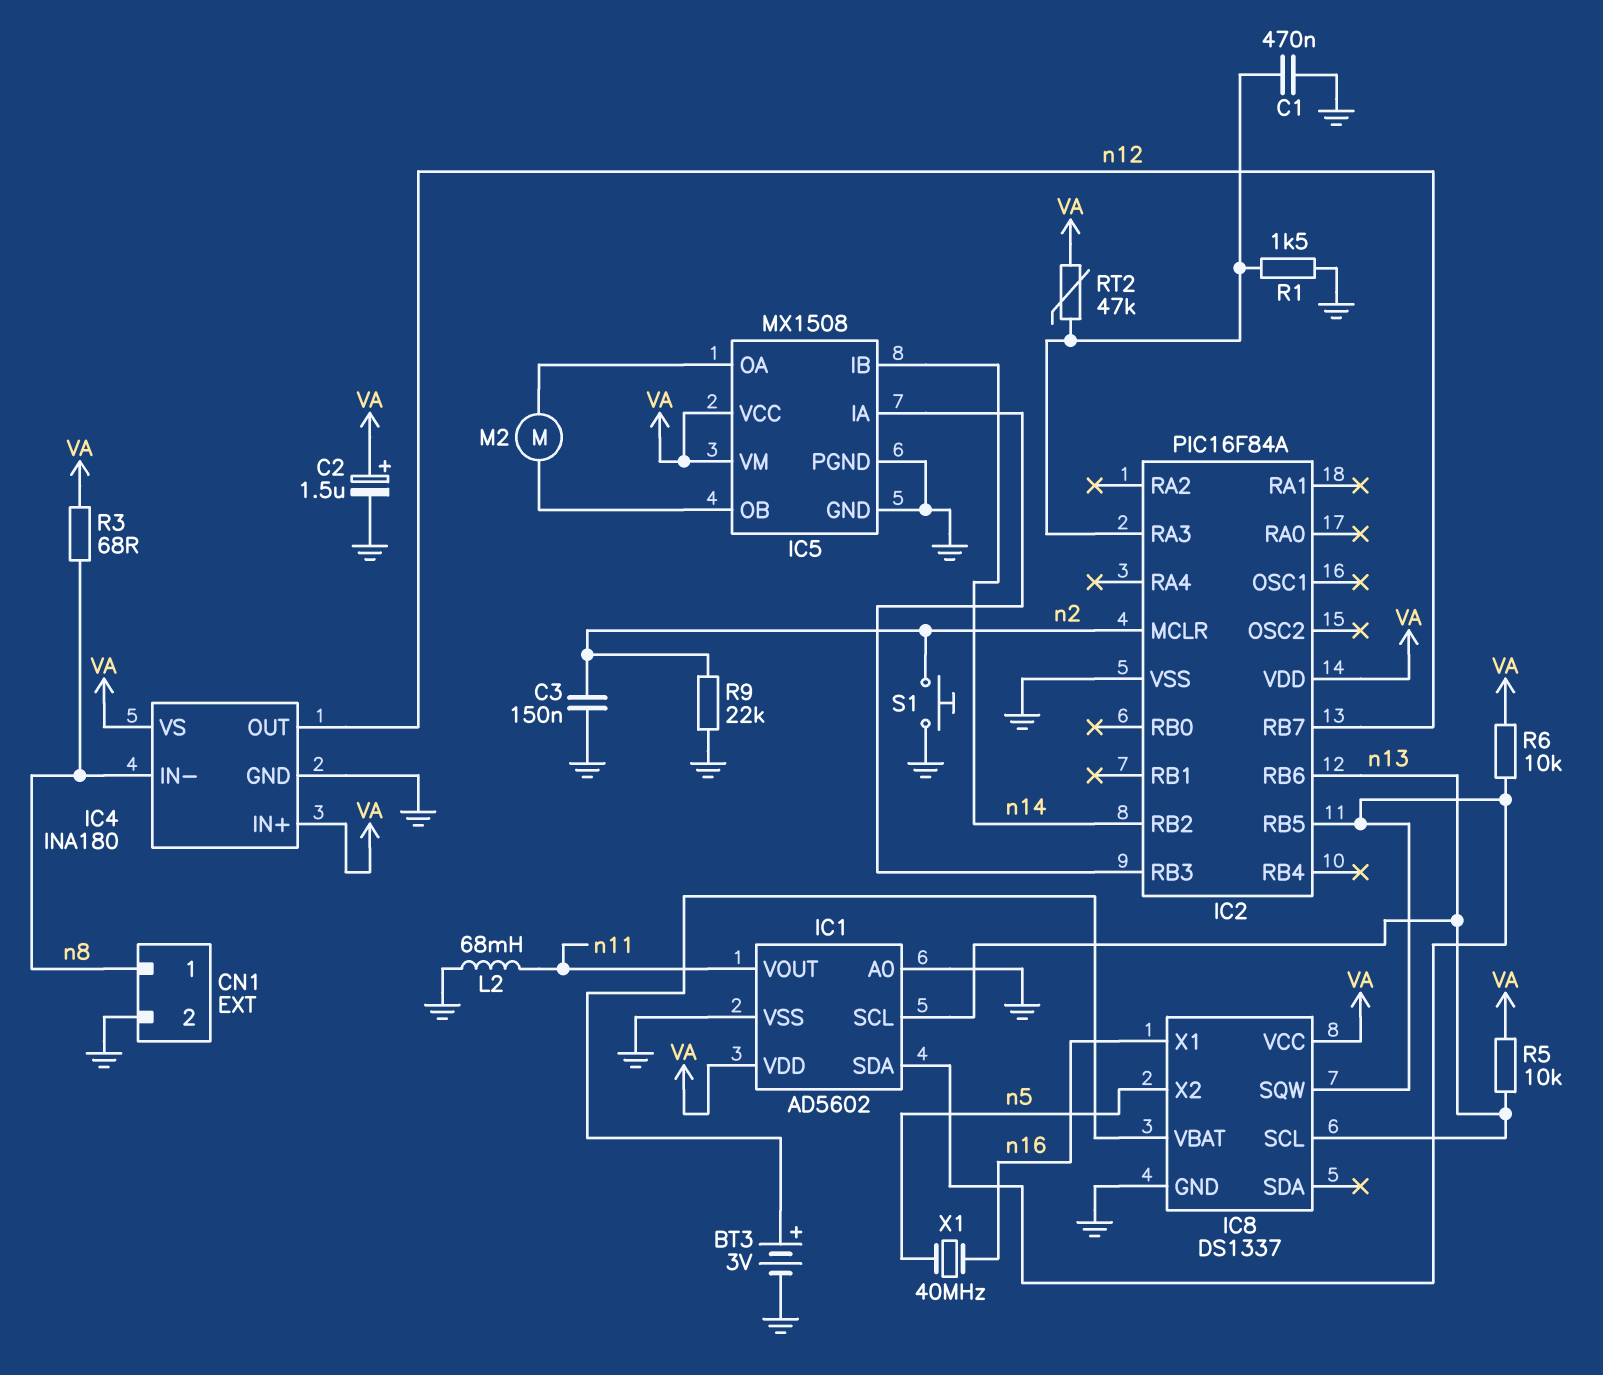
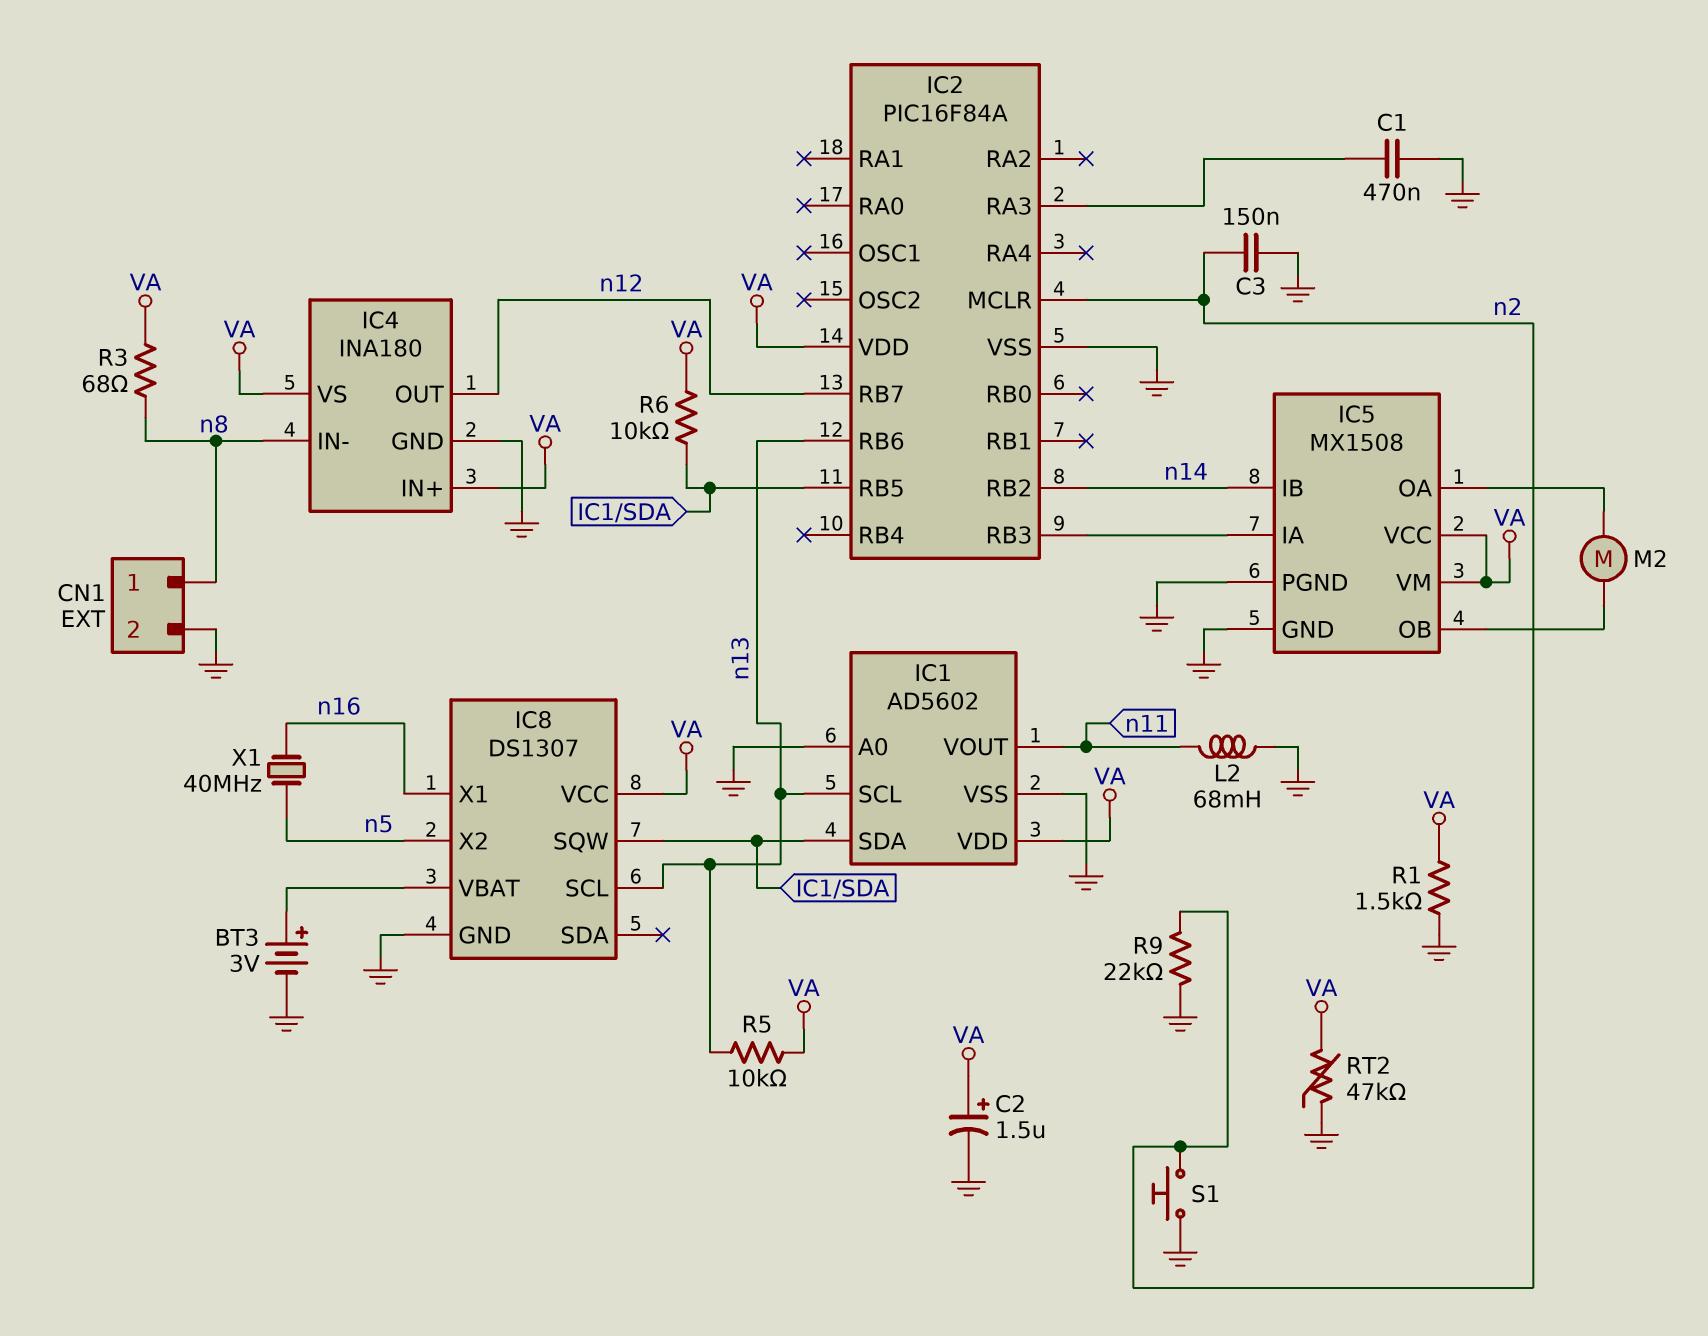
IC8: DS1337 -> DS1307
R1: 1.5k (GND, IC2/RA3) -> 1.5k (GND, VA)
RT2: 47k (IC2/RA3, VA) -> 47k (GND, VA)

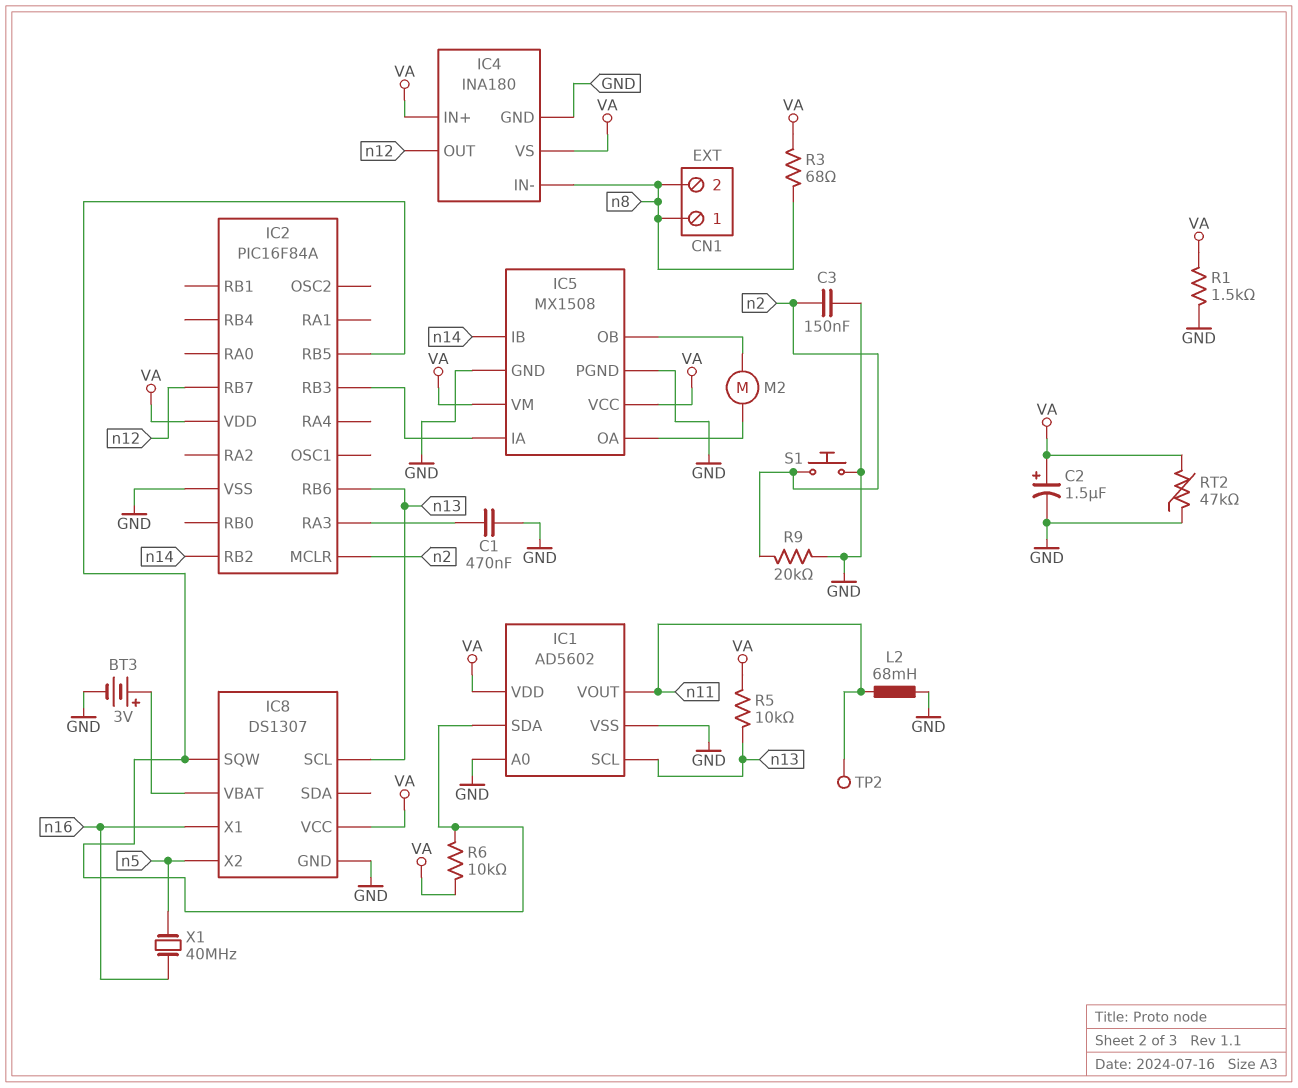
CN1 pin 2: GND -> n8
R9: 22k (GND, n2) -> 20k (GND, n2)
TP2: none -> test point (n11)

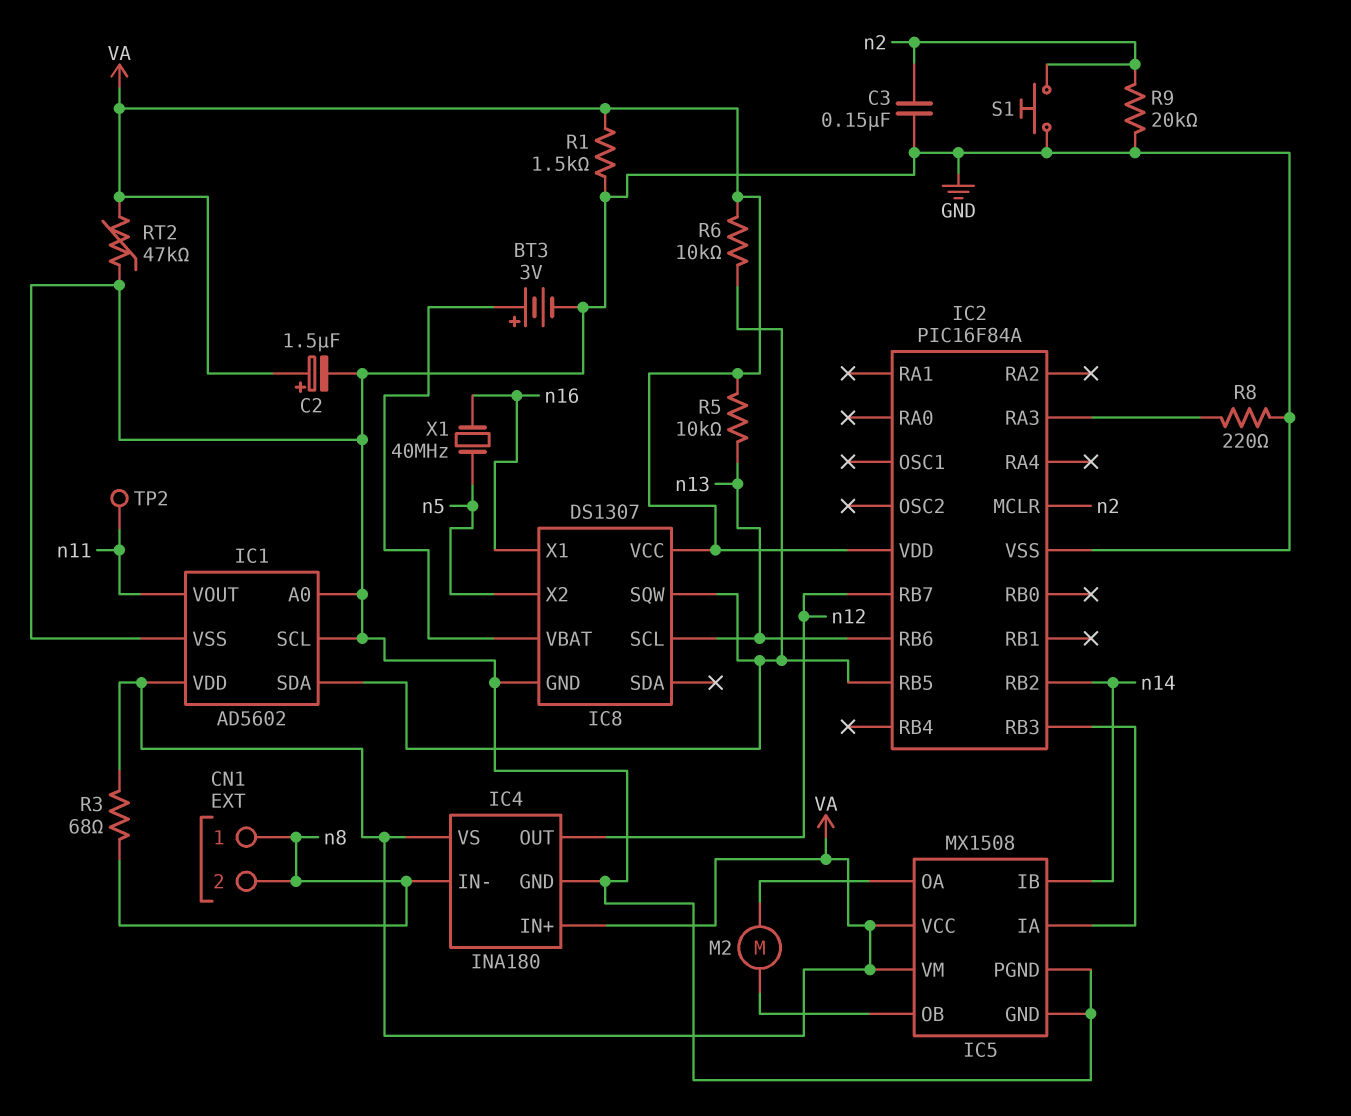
C1: 470nF (GND, IC2/RA3) -> none
IC1 pin SCL: n13 -> GND
L2: 68mH (GND, n11) -> none
R8: none -> 220 (GND, IC2/RA3)

